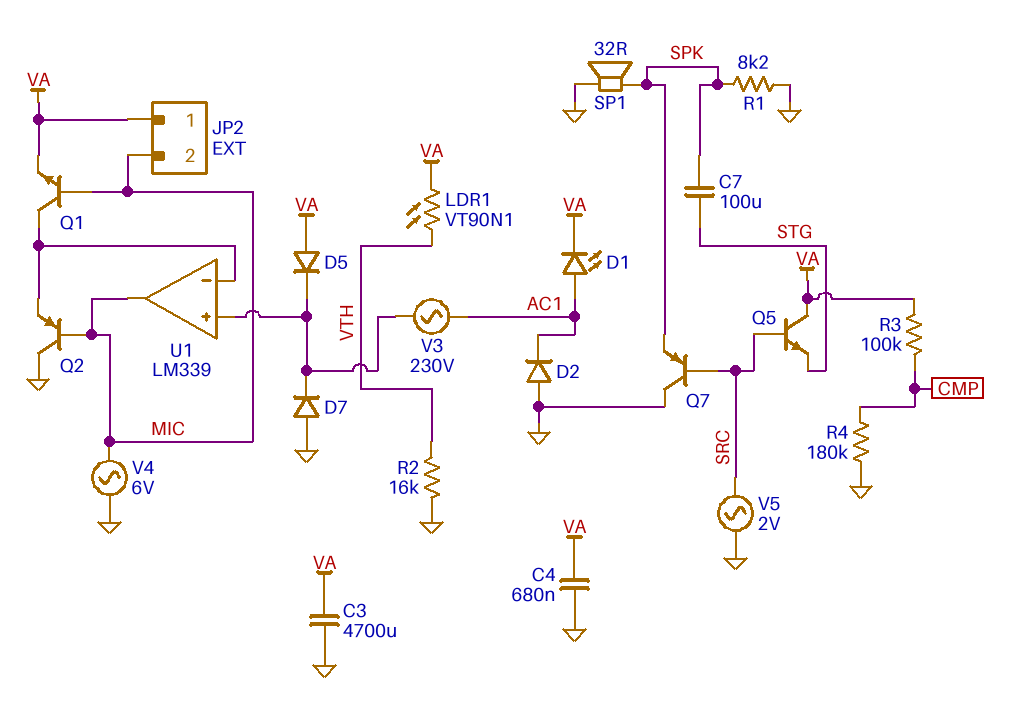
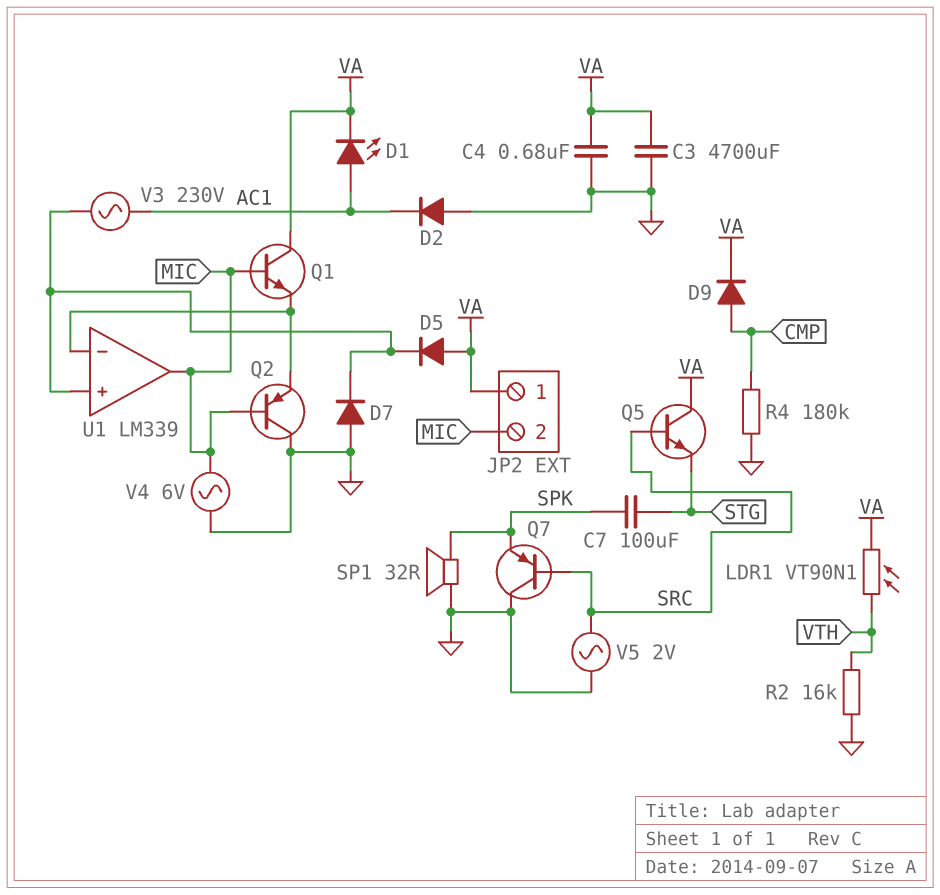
D9: none -> diode (A CMP, K VA)
Q1: NPN (B MIC, C U1/in-, E VA) -> NPN (B MIC, C VA, E U1/in-)
R1: 8.2k (GND, SPK) -> none
R3: 100k (CMP, VA) -> none

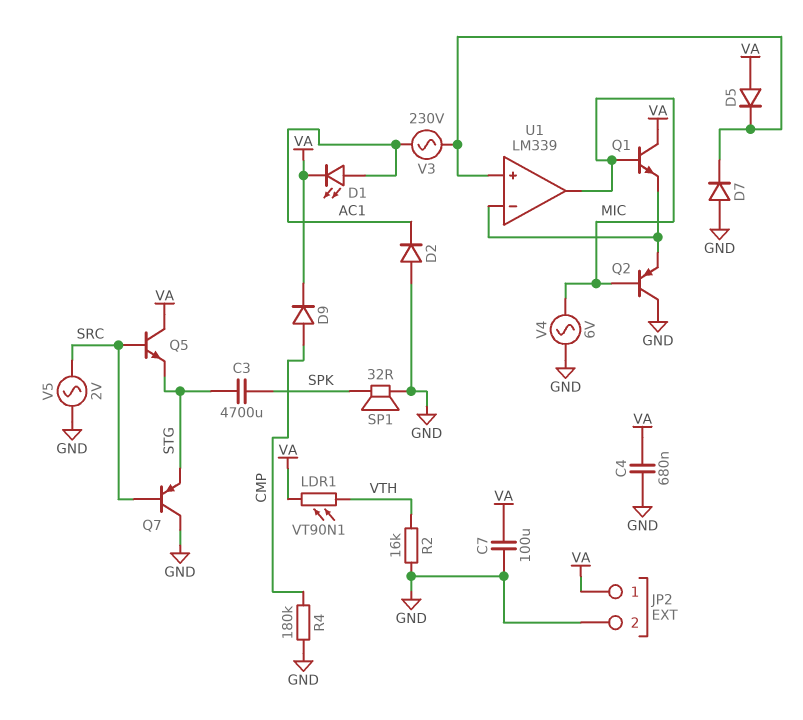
C3: 4700uF (GND, VA) -> 4700uF (SPK, STG)
C7: 100uF (SPK, STG) -> 100uF (GND, VA)
JP2 pin 2: MIC -> GND
Q7: PNP (B SRC, C GND, E SPK) -> PNP (B SRC, C GND, E STG)

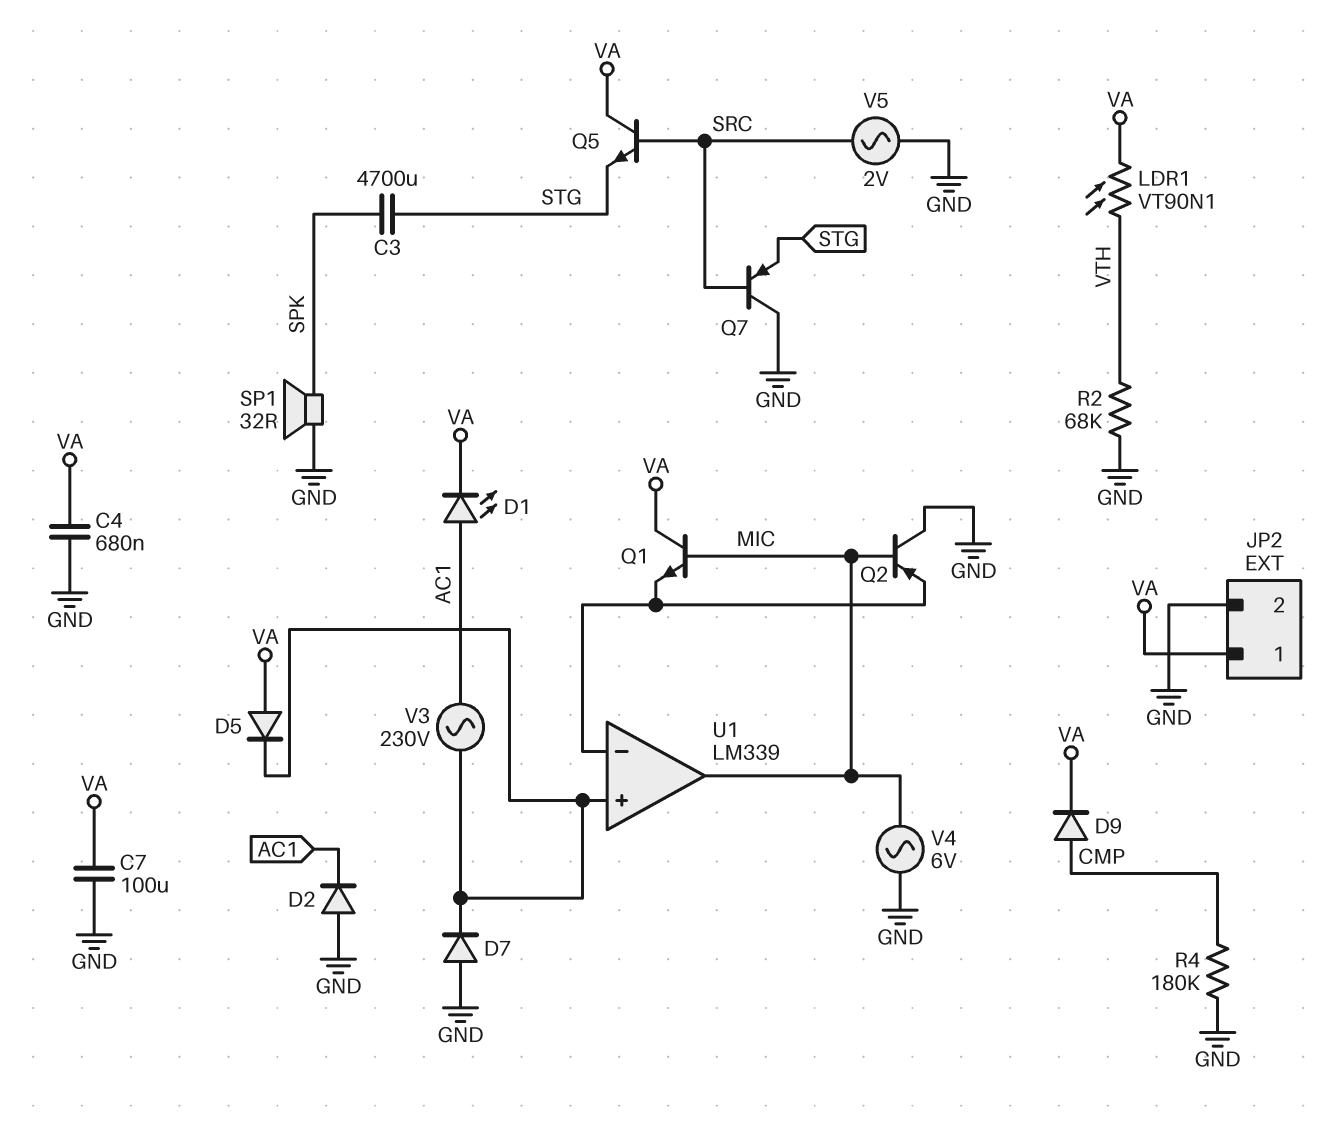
R2: 16k (GND, VTH) -> 68k (GND, VTH)

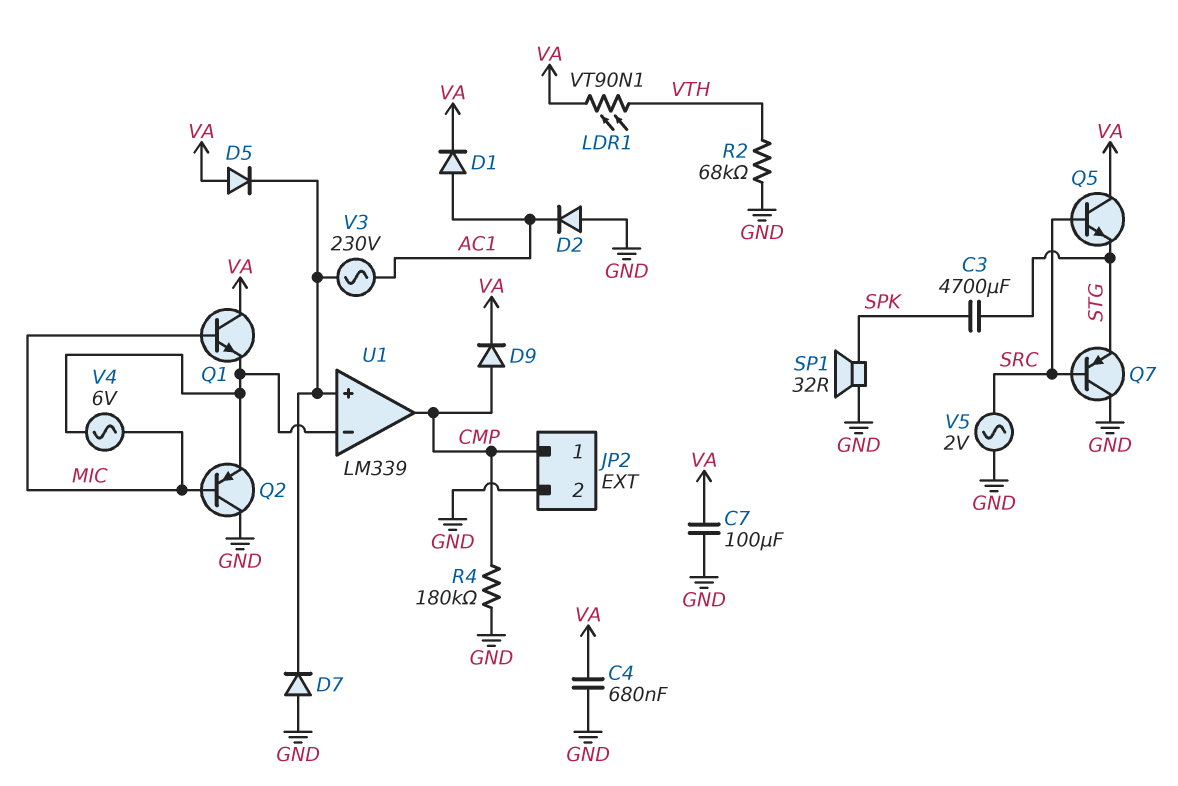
D1: LED (A AC1, K VA) -> diode (A AC1, K VA)
JP2 pin 1: VA -> CMP
U1 pin out: MIC -> CMP
V4: AC 6V (GND, MIC) -> AC 6V (MIC, U1/in-)

